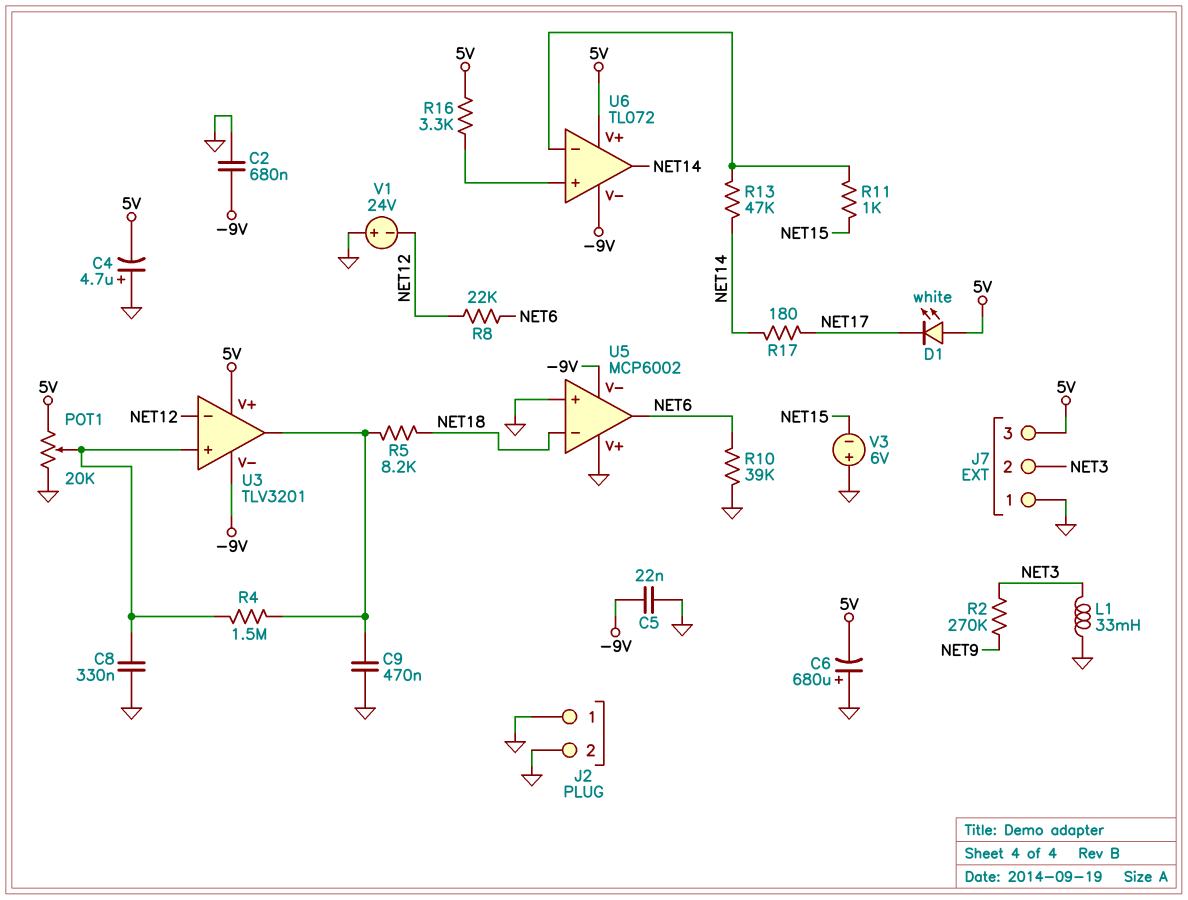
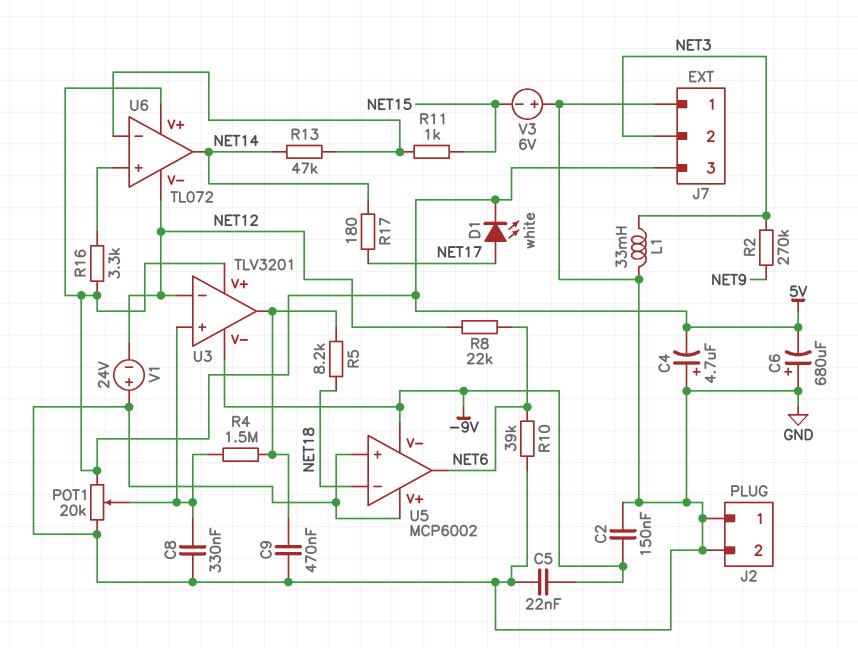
C2: 680nF (-9V, GND) -> 150nF (-9V, GND)
D1: LED white (A 5V, K NET17) -> LED white (A NET17, K 5V)
U6 pin V-: -9V -> NET12

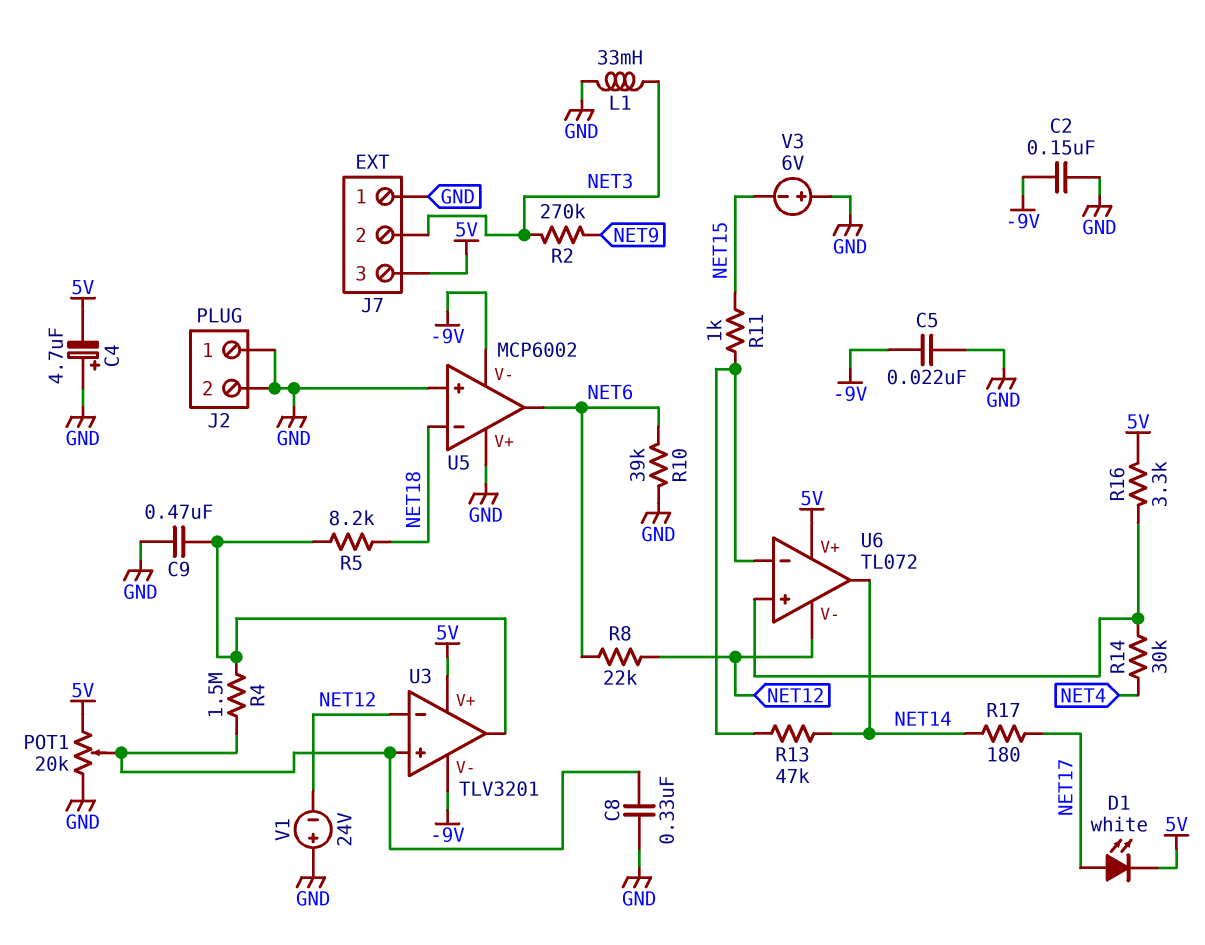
C6: 680uF (plus GND, minus 5V) -> none
R14: none -> 30k (NET4, U6/in+)

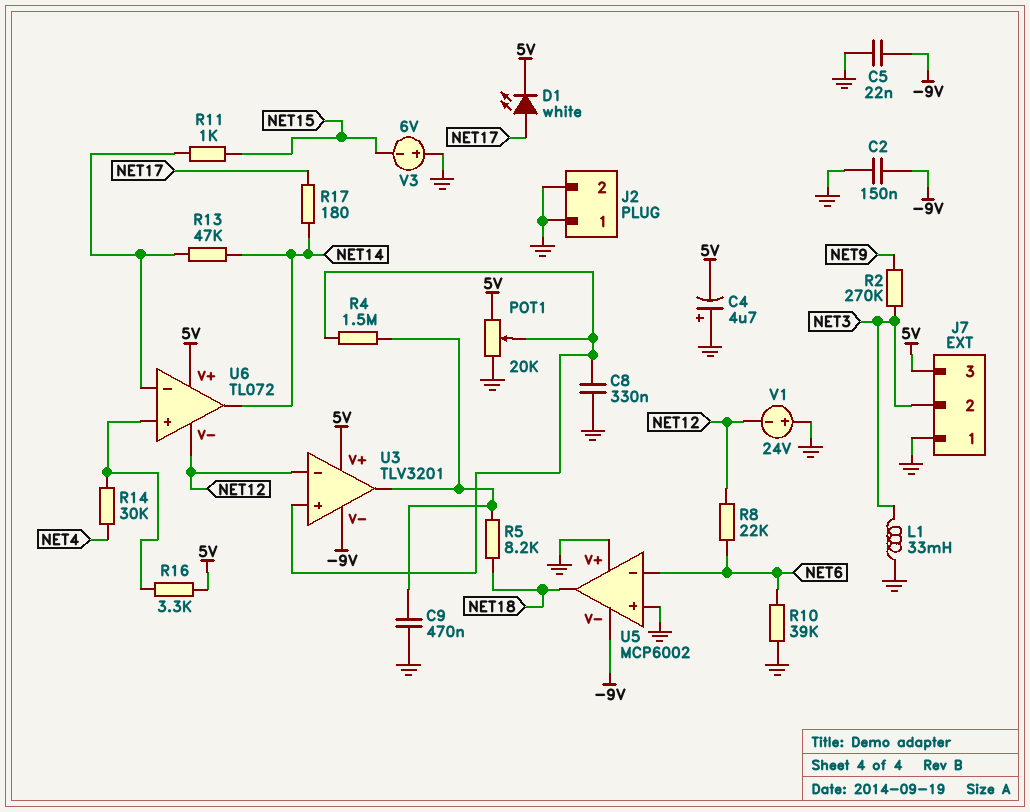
U5 pin in-: NET18 -> NET6
U5 pin out: NET6 -> NET18

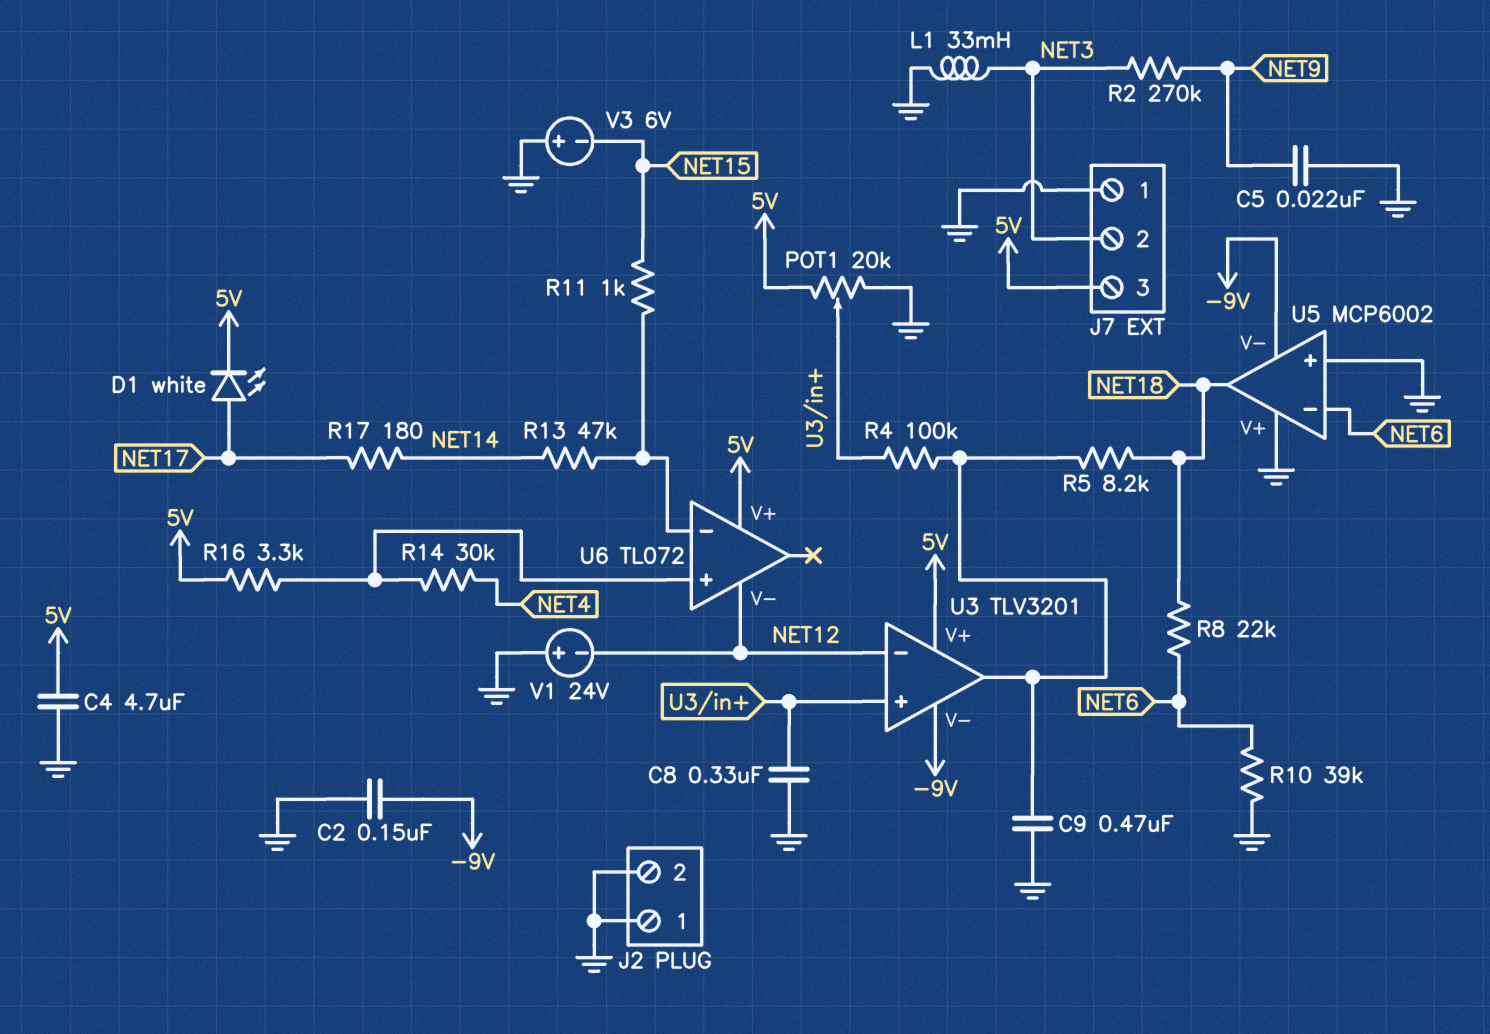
C4: 4.7uF (plus GND, minus 5V) -> 4.7uF (5V, GND)
C5: 22nF (-9V, GND) -> 22nF (GND, NET9)
R4: 1.5M (U3/in+, U3/out) -> 100k (U3/in+, U3/out)
R8: 22k (NET6, NET12) -> 22k (NET6, NET18)
U6 pin out: NET14 -> none

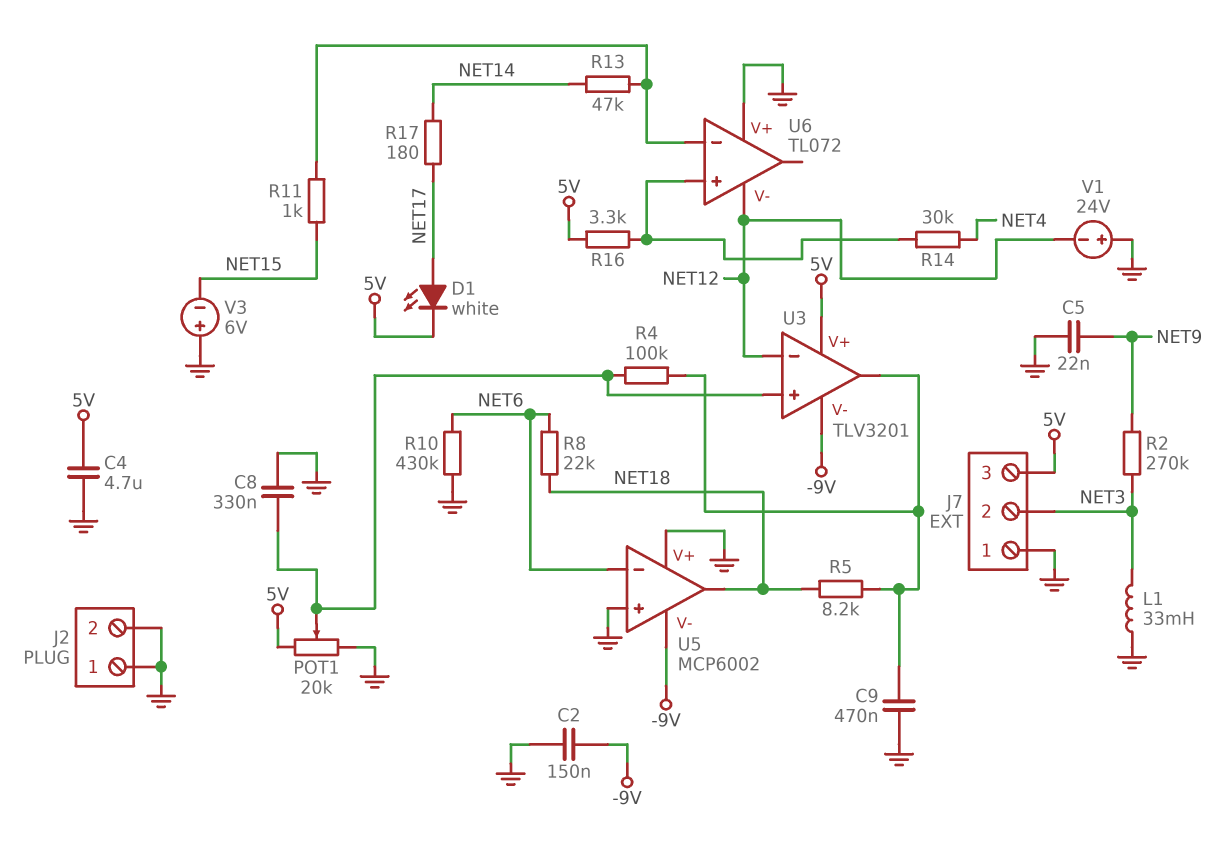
R10: 39k (GND, NET6) -> 430k (GND, NET6)
U6 pin V+: 5V -> GND

